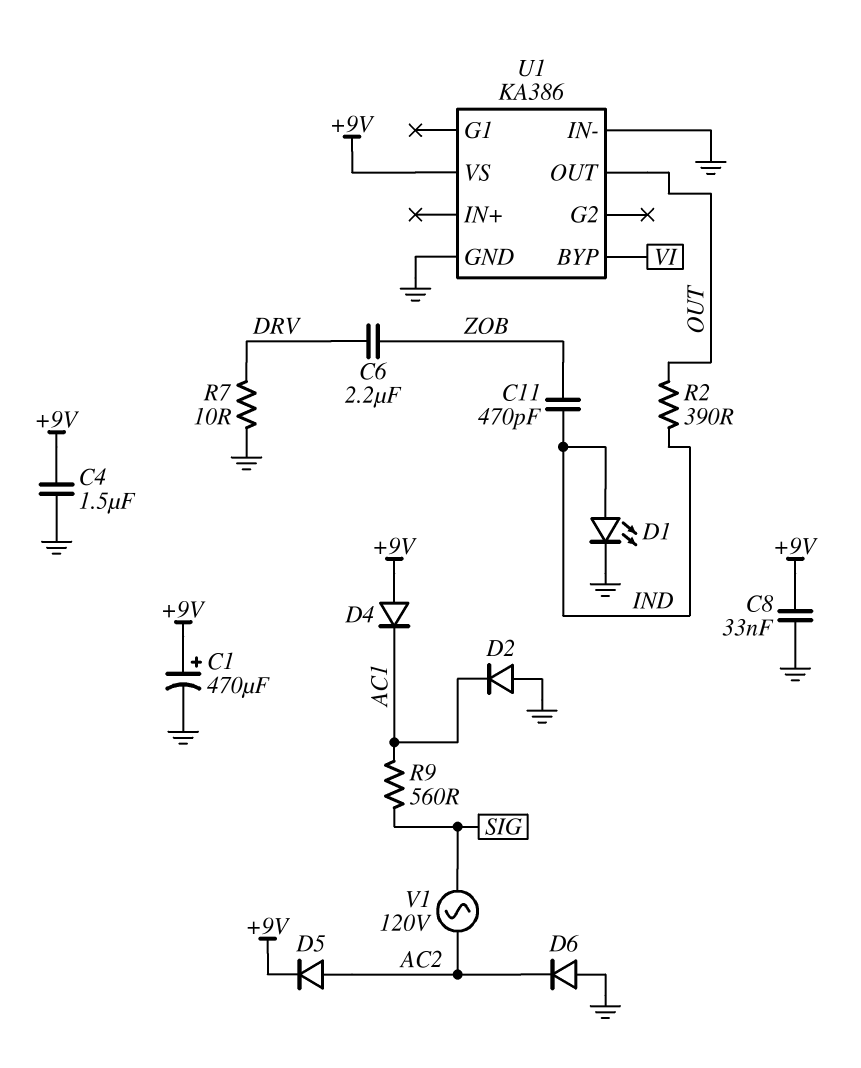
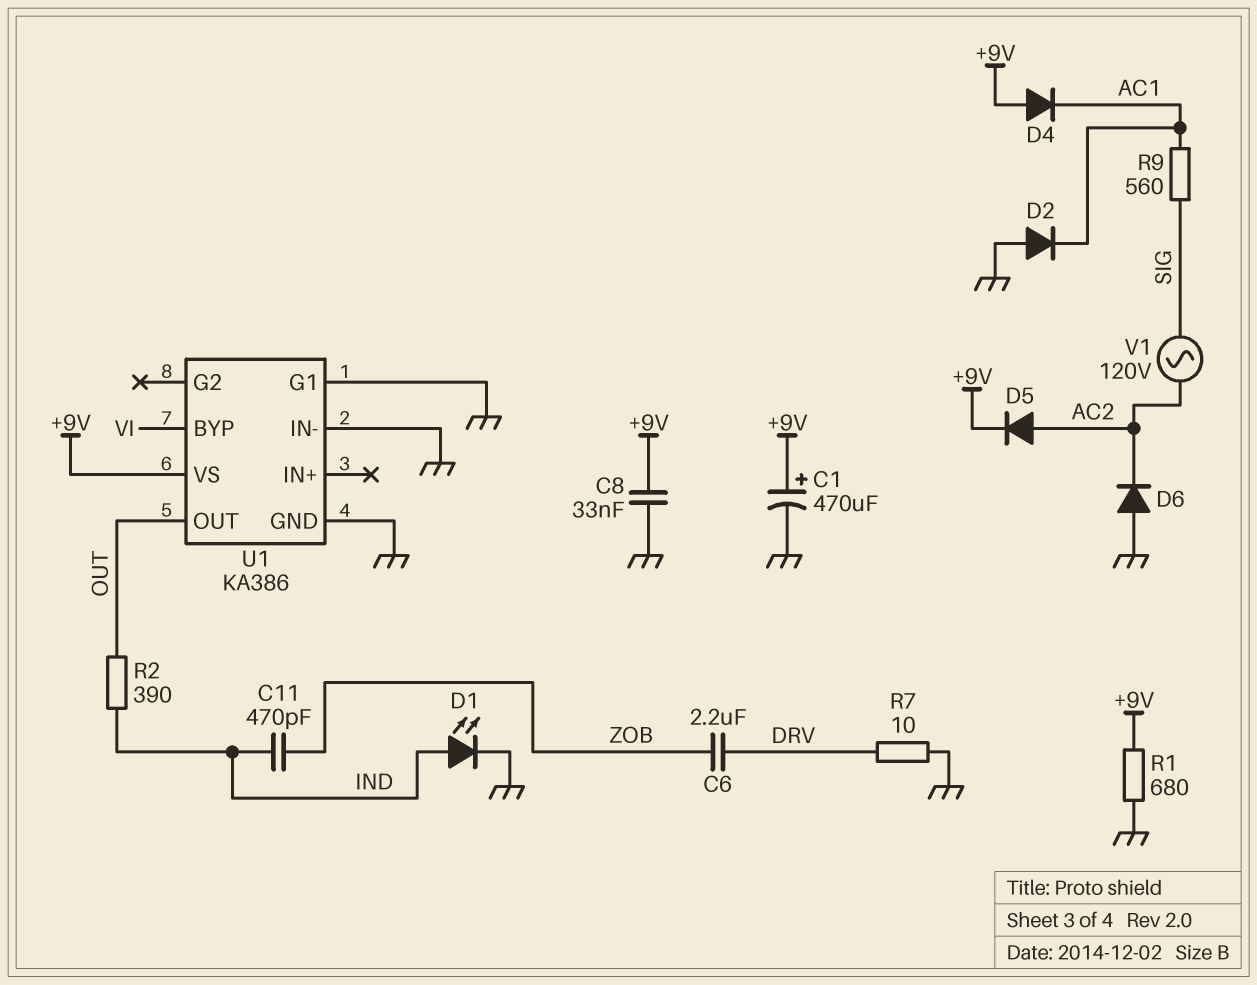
C4: 1.5uF (+9V, GND) -> none
R1: none -> 680 (+9V, GND)
U1 pin G1: none -> GND

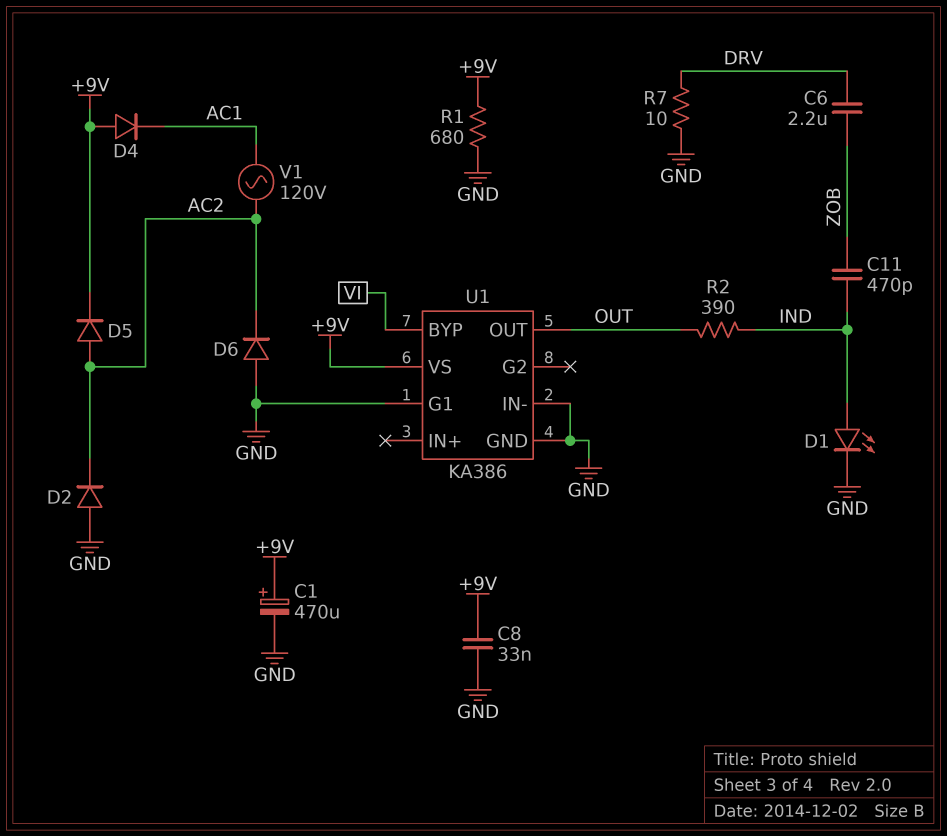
D2: diode (A GND, K AC1) -> diode (A GND, K AC2)
R9: 560 (AC1, SIG) -> none
V1: AC 120V (AC2, SIG) -> AC 120V (AC1, AC2)

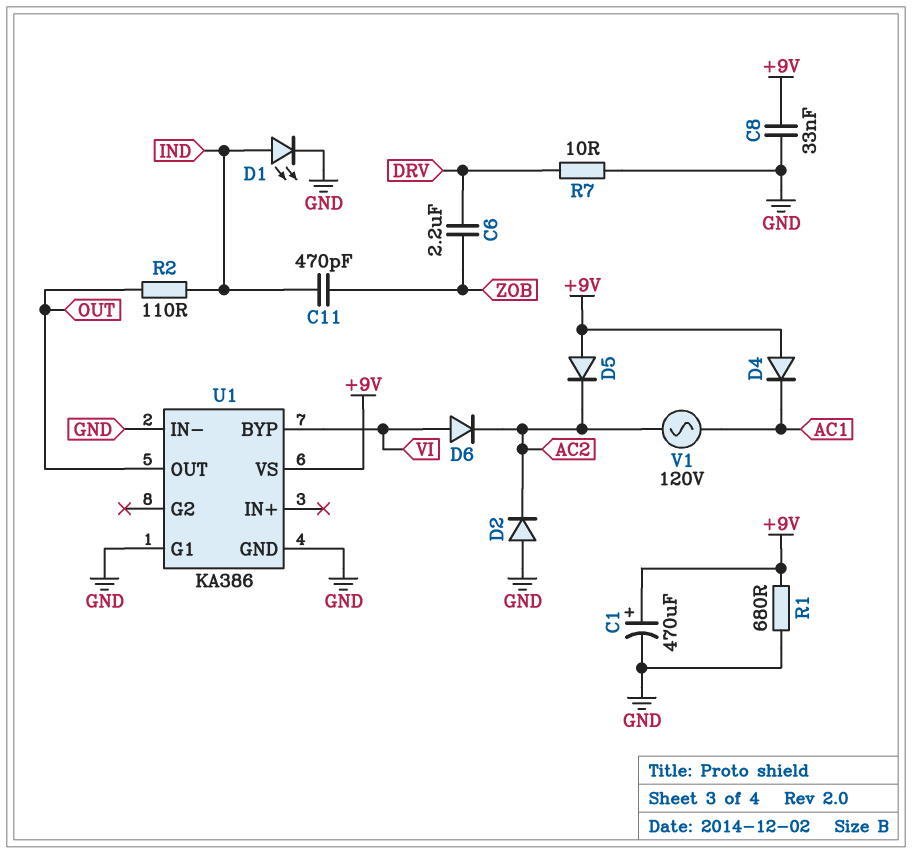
D5: diode (A AC2, K +9V) -> diode (A +9V, K AC2)
D6: diode (A GND, K AC2) -> diode (A VI, K AC2)
R2: 390 (IND, OUT) -> 110 (IND, OUT)

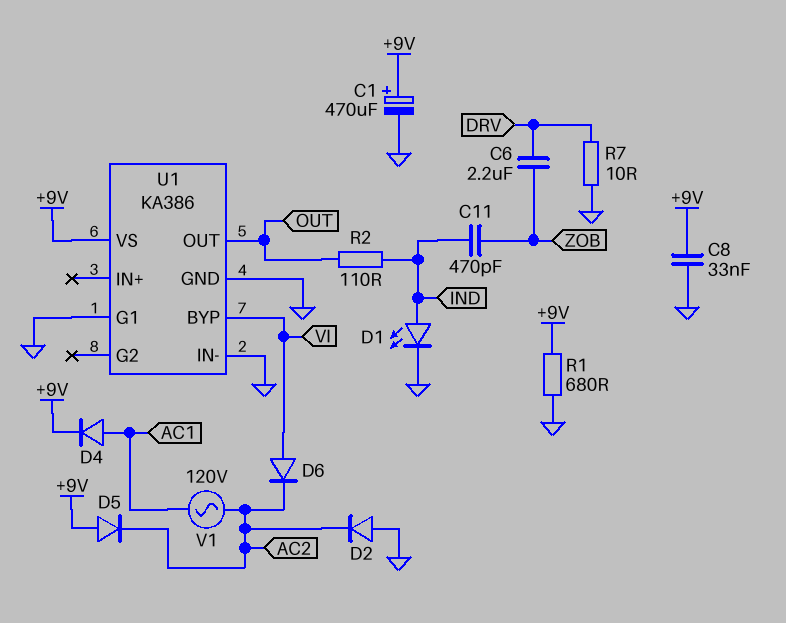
D4: diode (A +9V, K AC1) -> diode (A AC1, K +9V)

